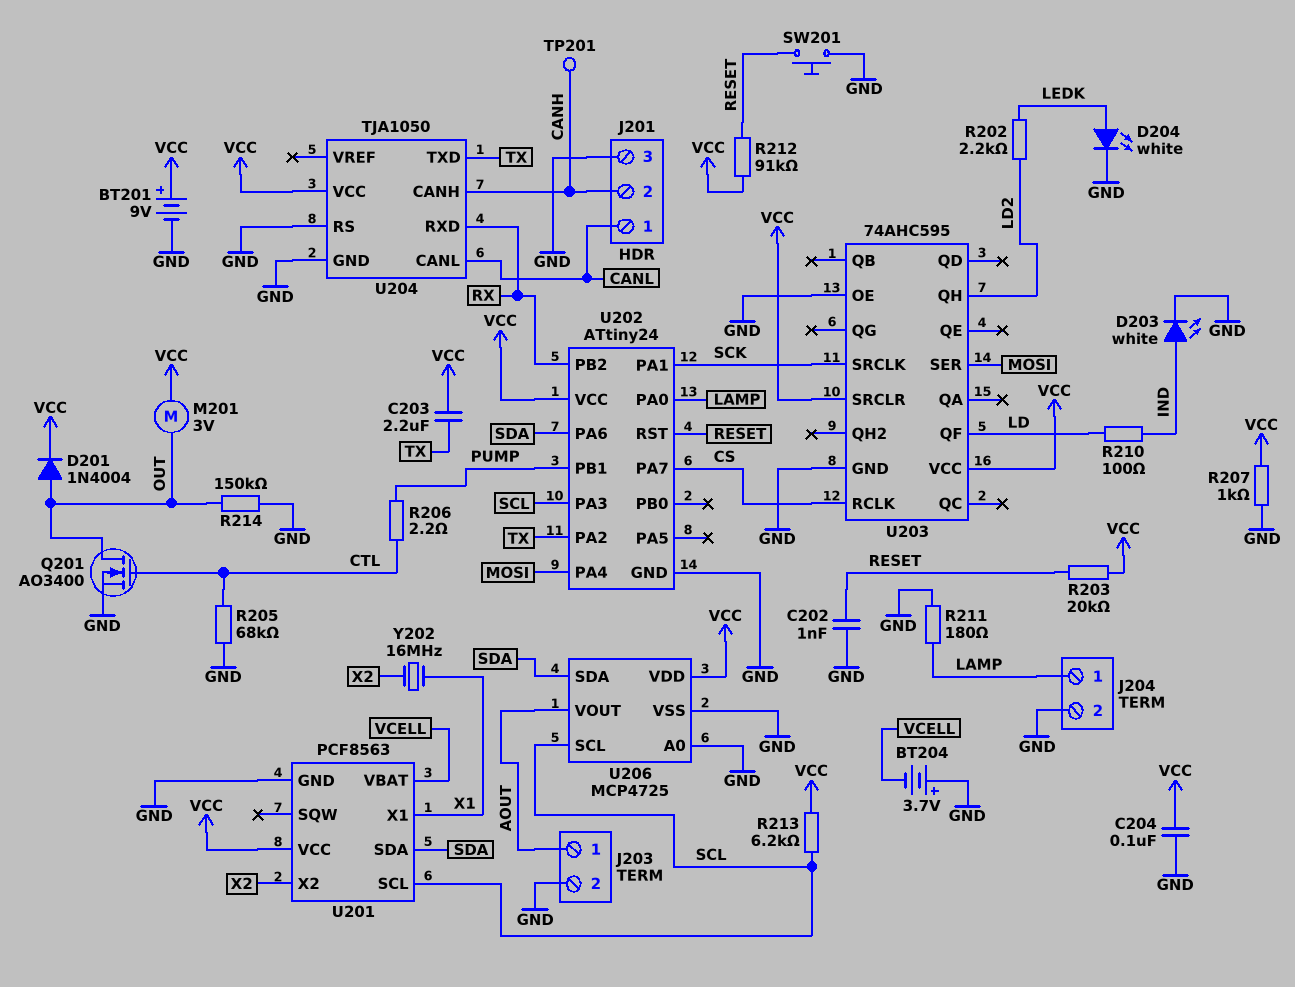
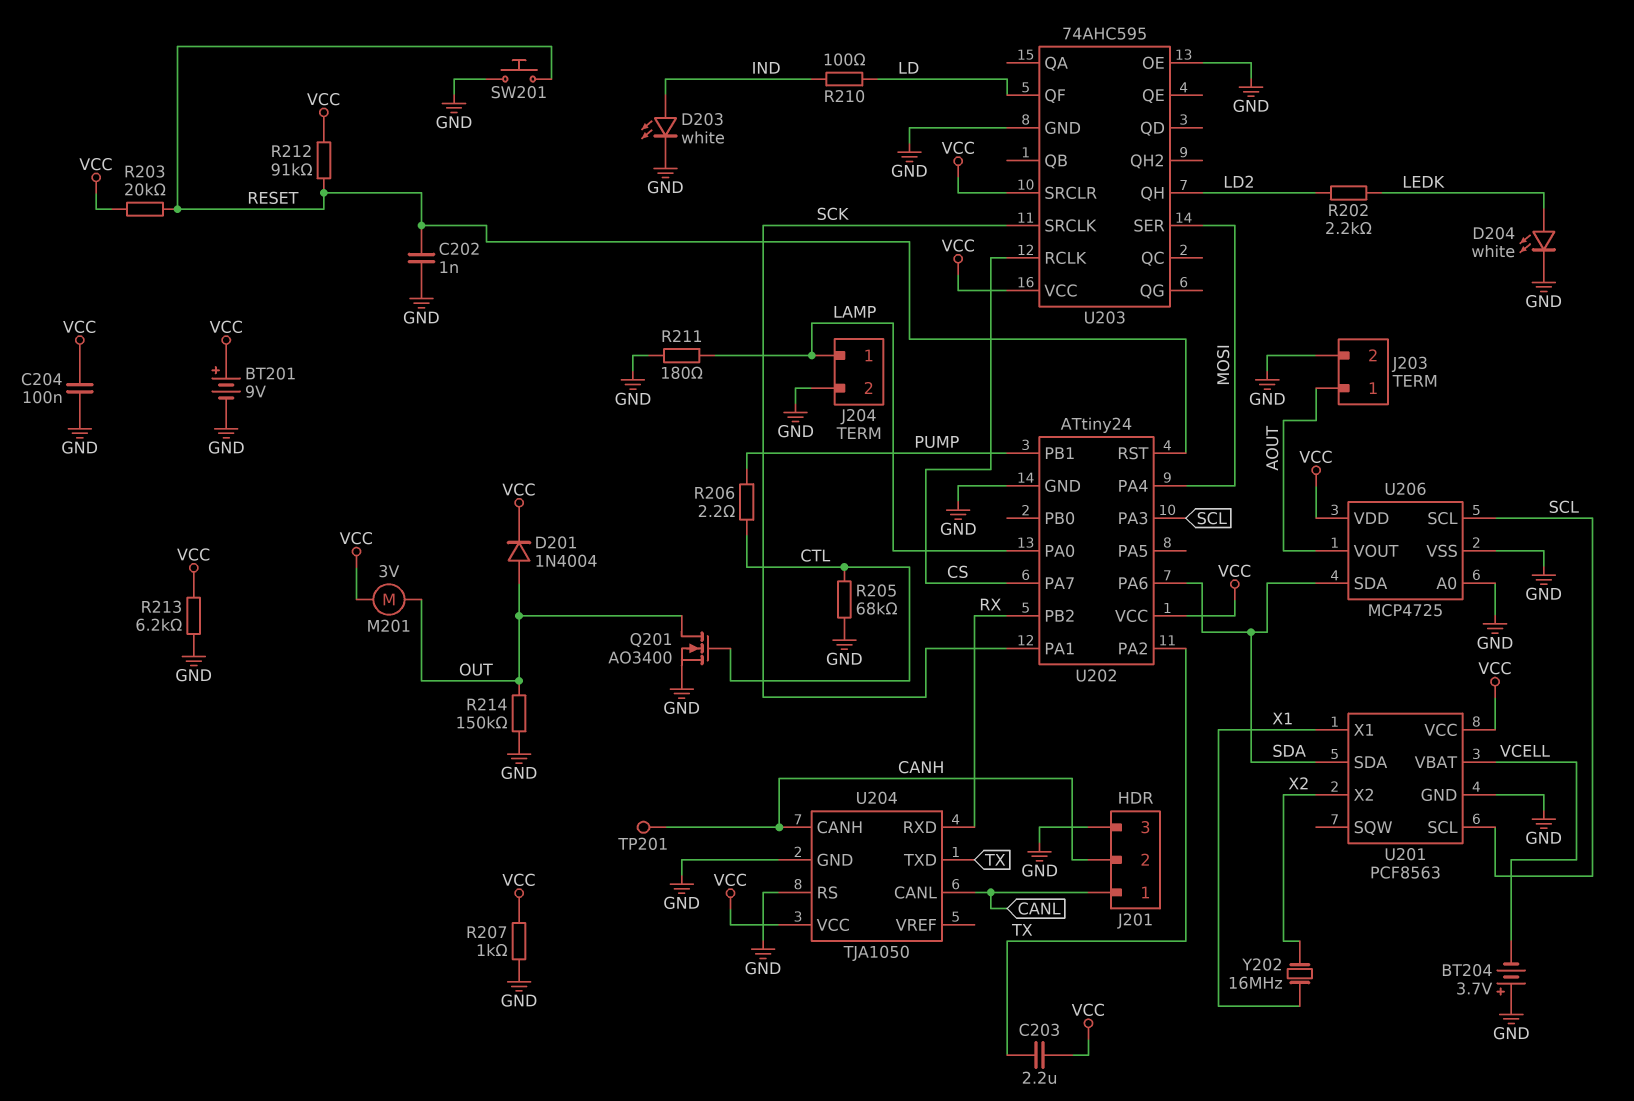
R213: 6.2k (SCL, VCC) -> 6.2k (GND, VCC)

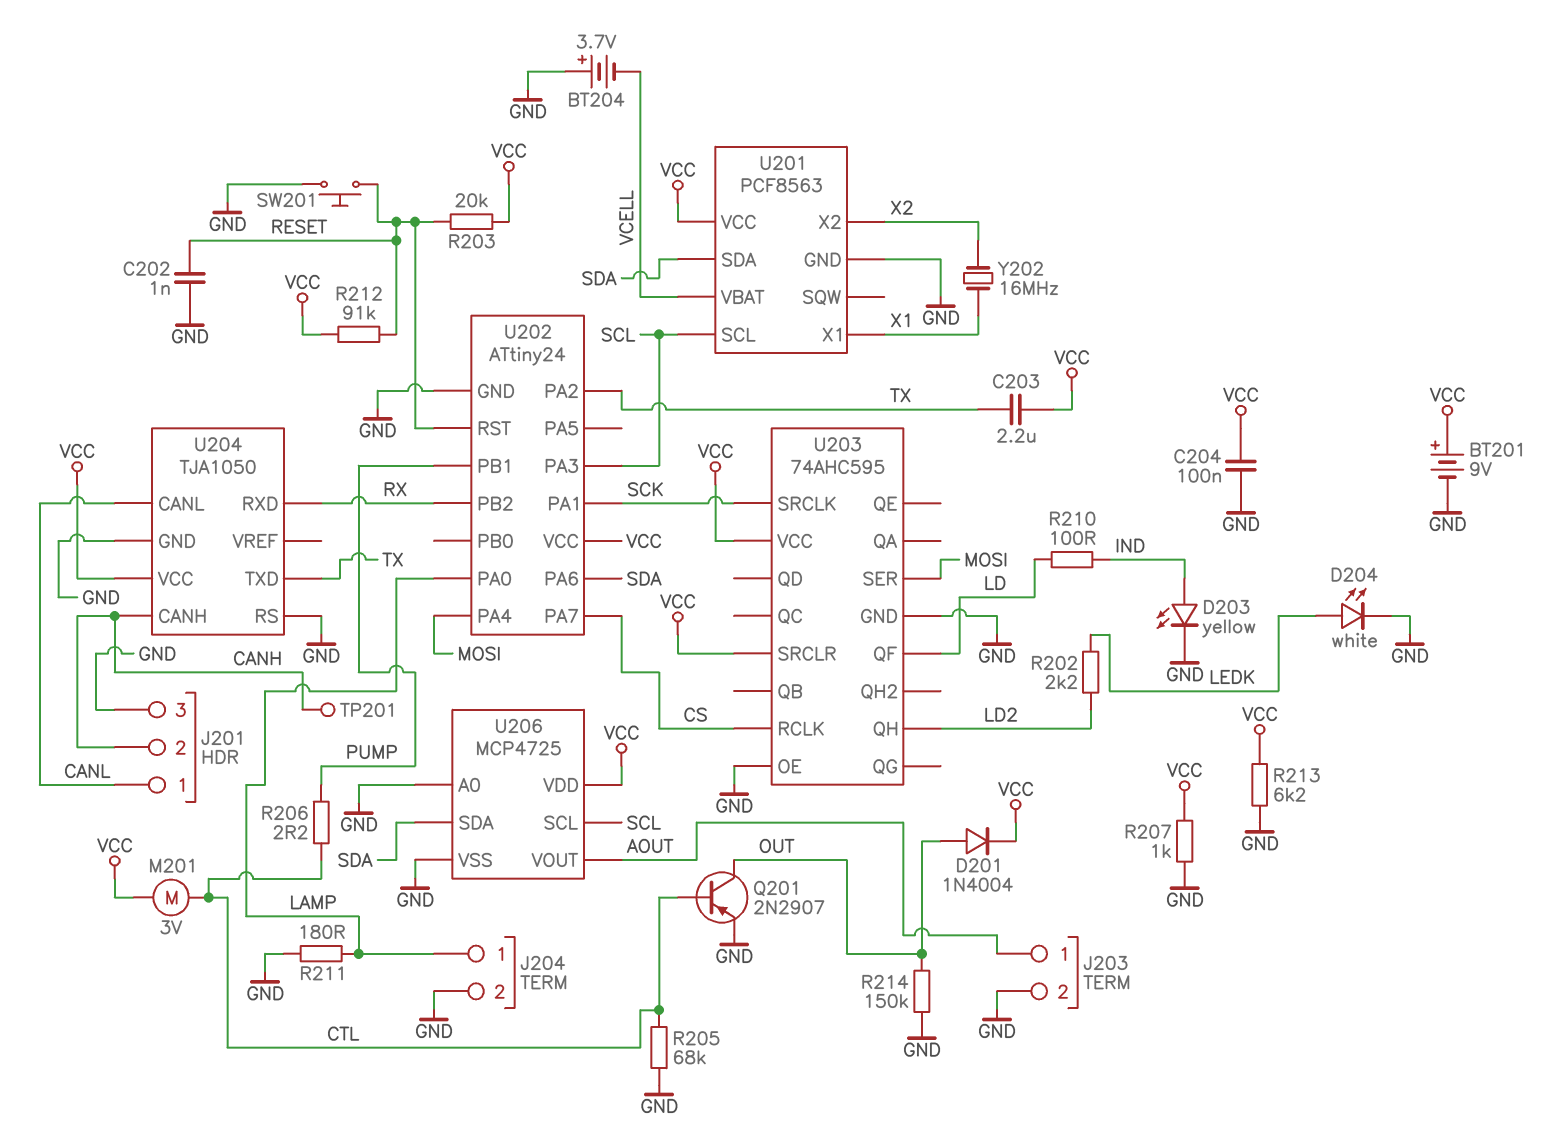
D203: LED white (A IND, K GND) -> LED yellow (A IND, K GND)
M201: motor 3V (OUT, VCC) -> motor 3V (CTL, VCC)
Q201: NMOS AO3400 (G CTL, D OUT, S GND) -> PNP 2N2907 (B CTL, C OUT, E GND)

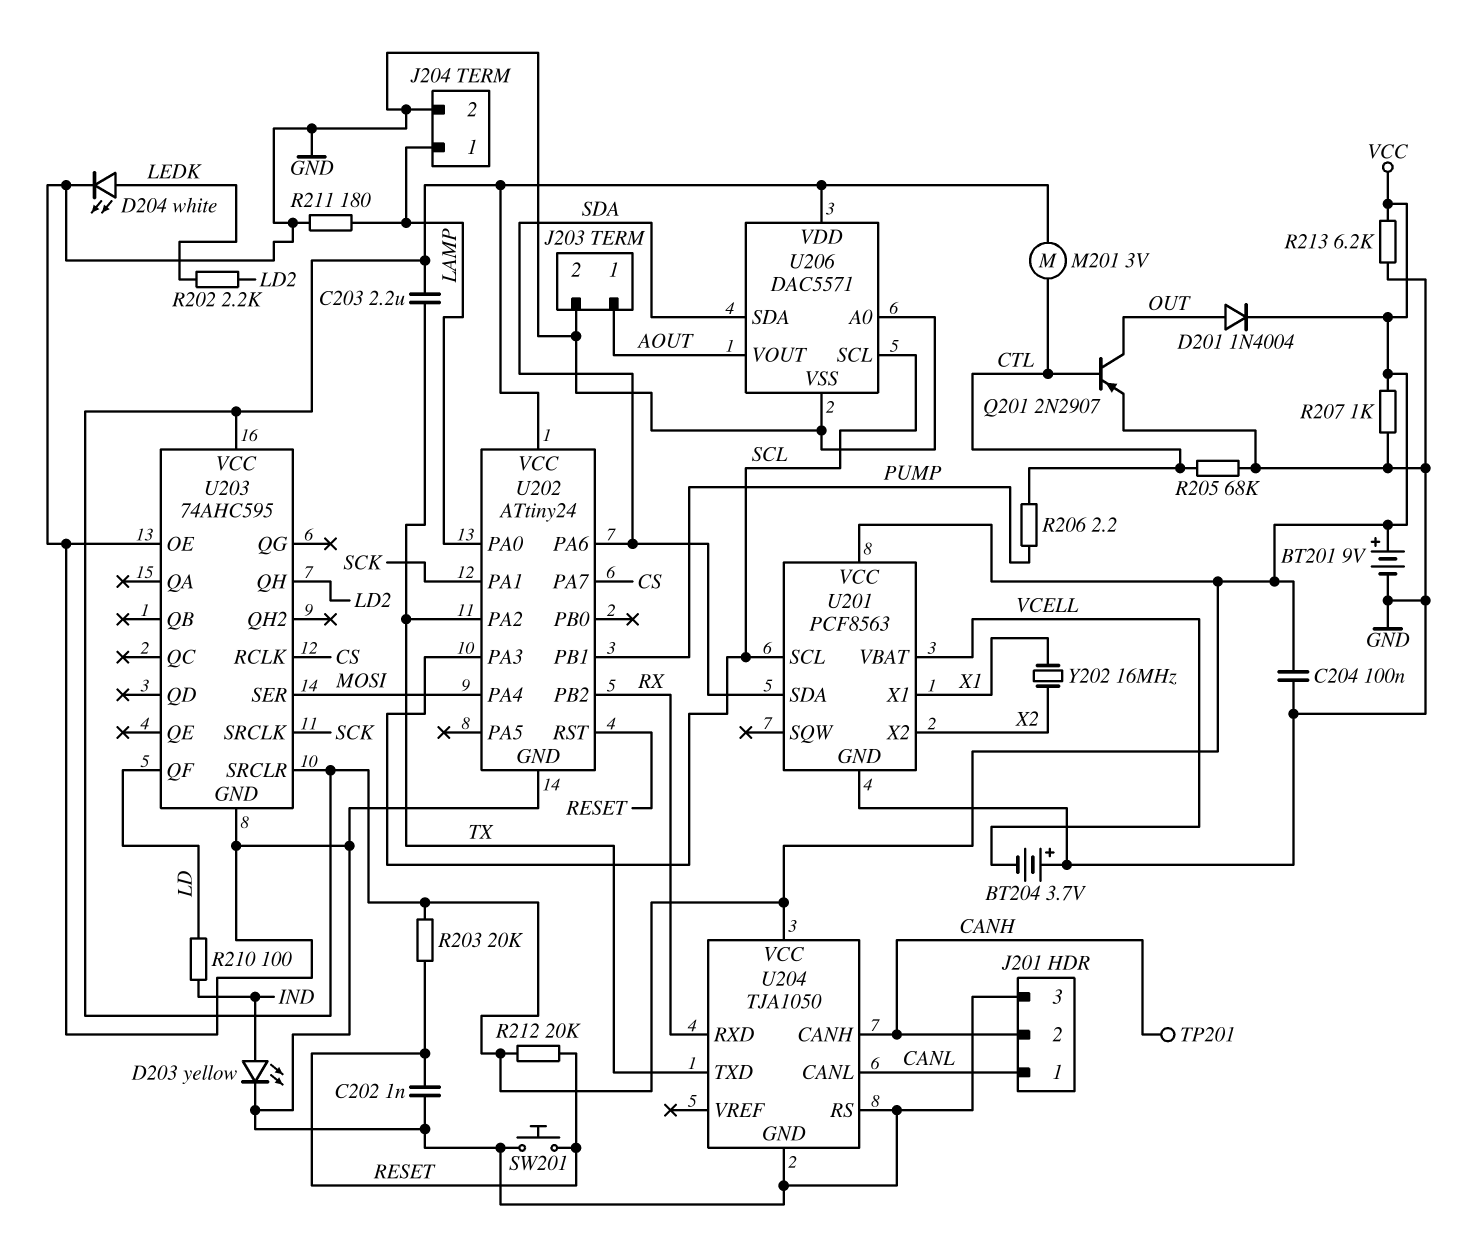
R212: 91k (RESET, VCC) -> 20k (RESET, VCC)
R214: 150k (GND, OUT) -> none
U206: MCP4725 -> DAC5571

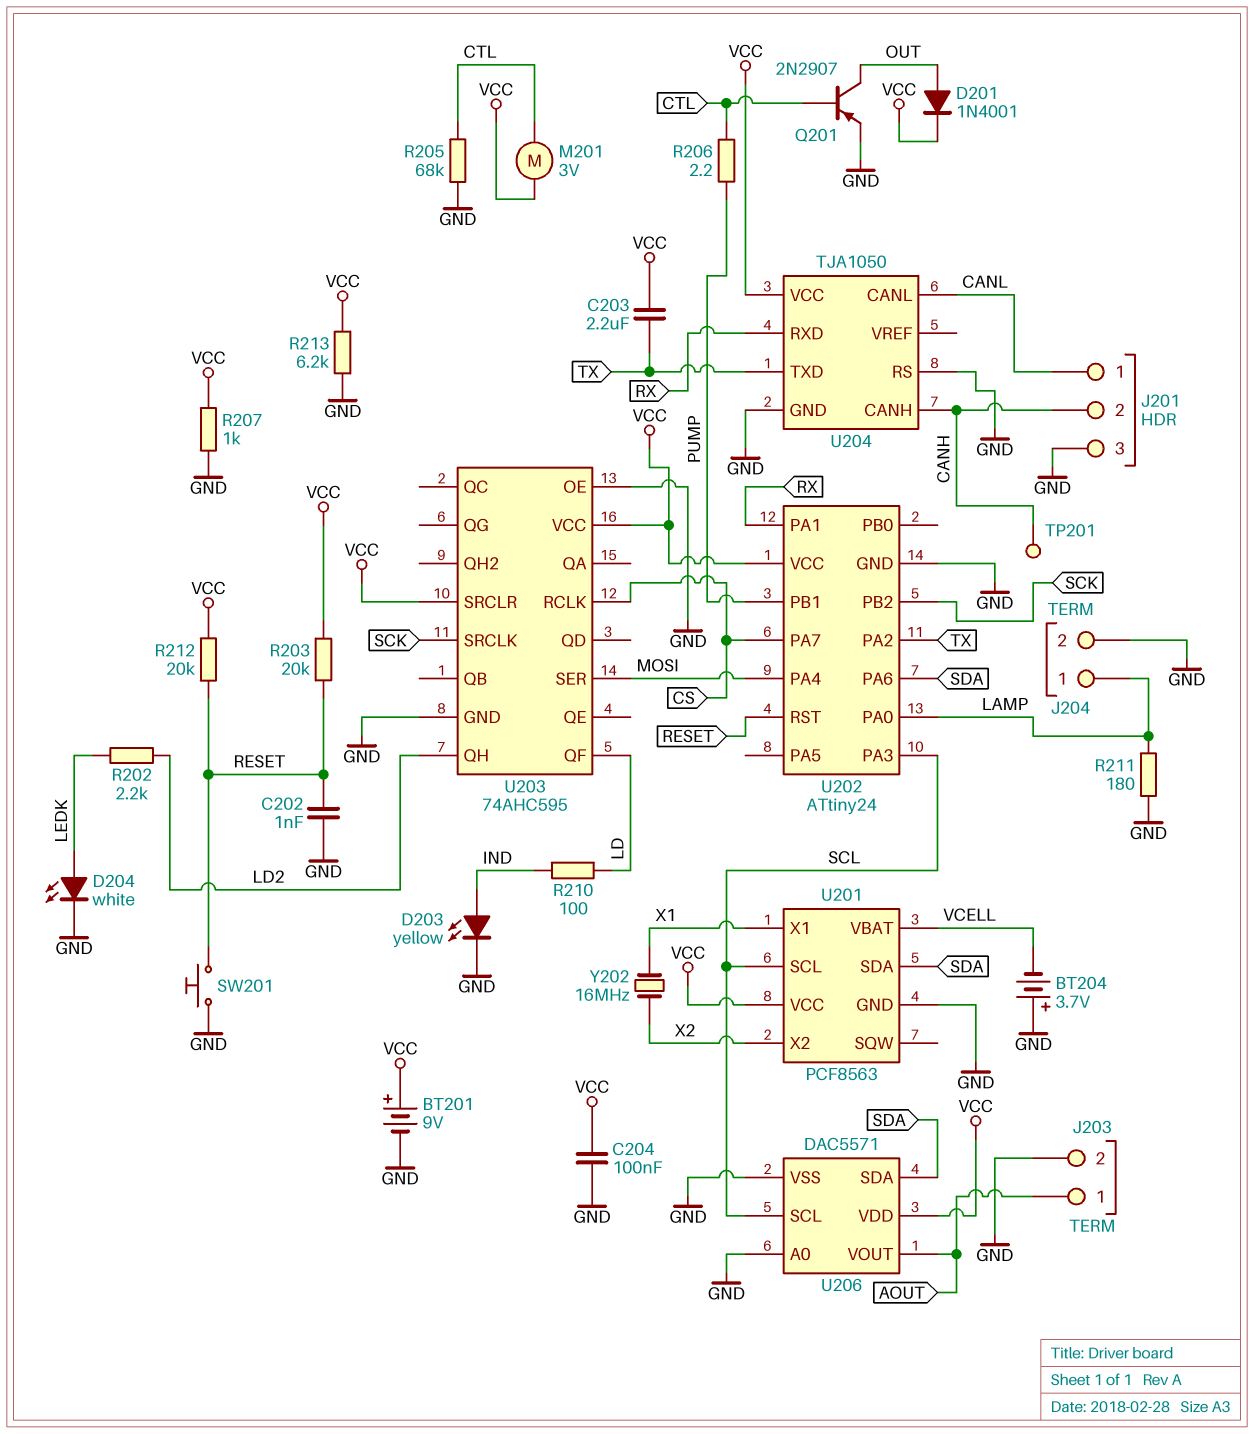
D201: diode 1N4004 (A OUT, K VCC) -> diode 1N4001 (A OUT, K VCC)
U202 pin PA1: SCK -> RX
U202 pin PB2: RX -> SCK

